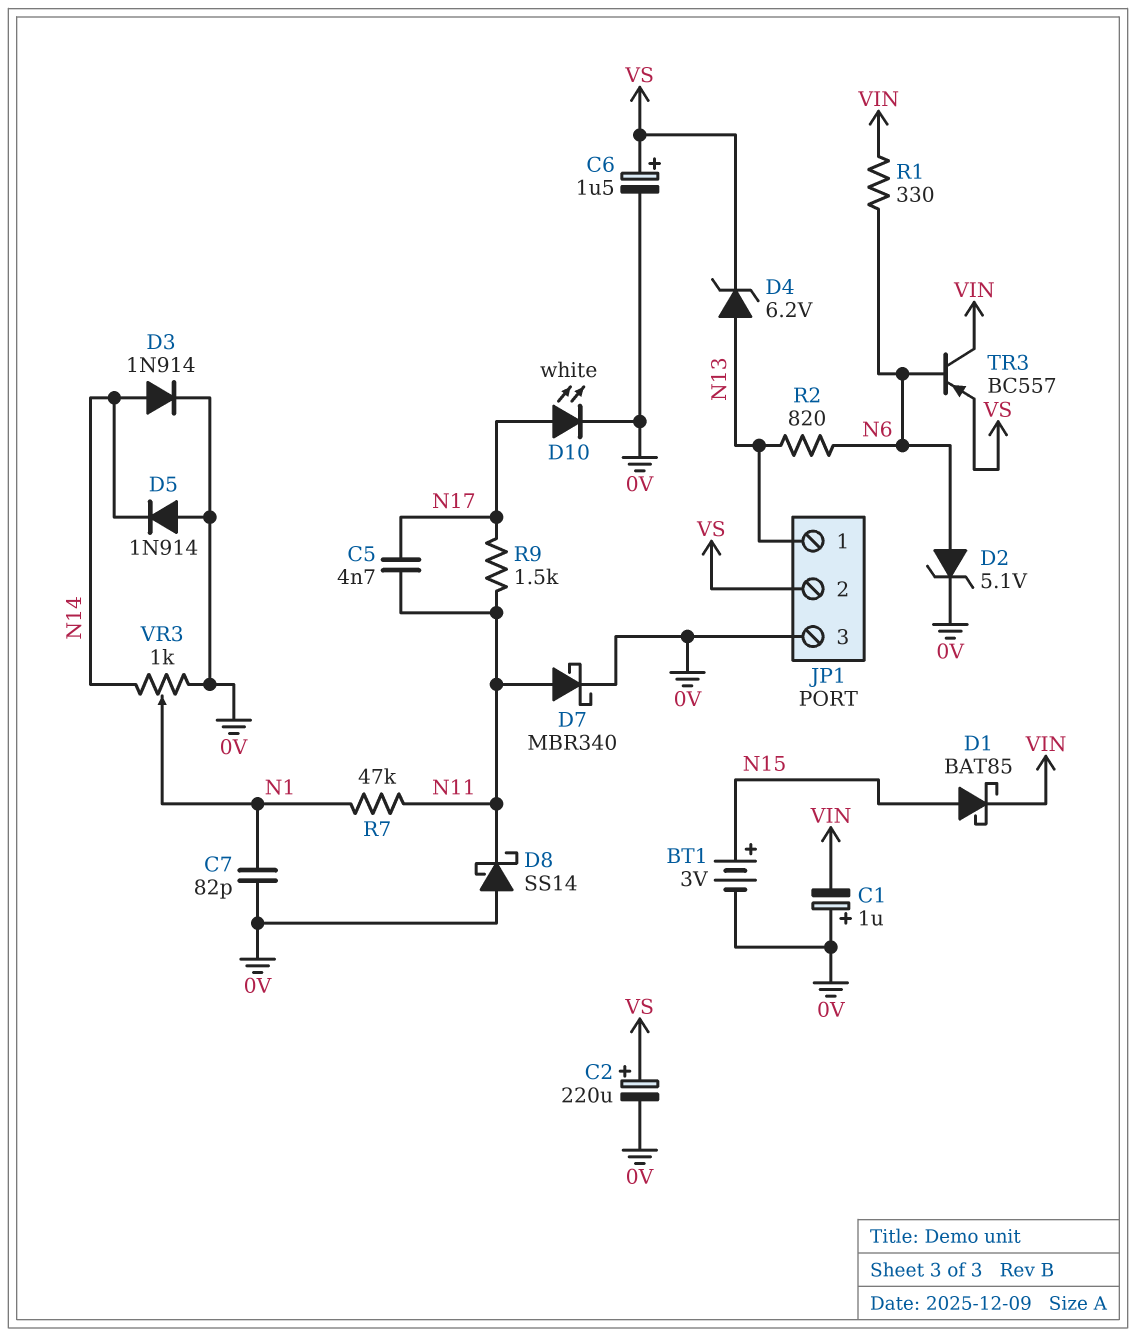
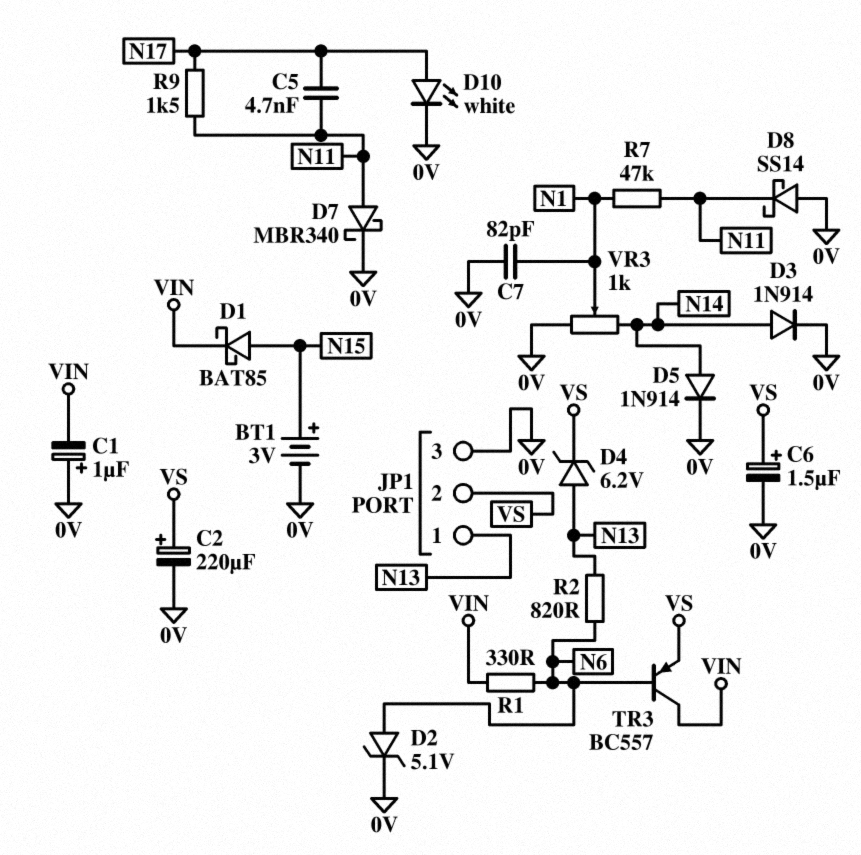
D5: diode 1N914 (A 0V, K N14) -> diode 1N914 (A N14, K 0V)

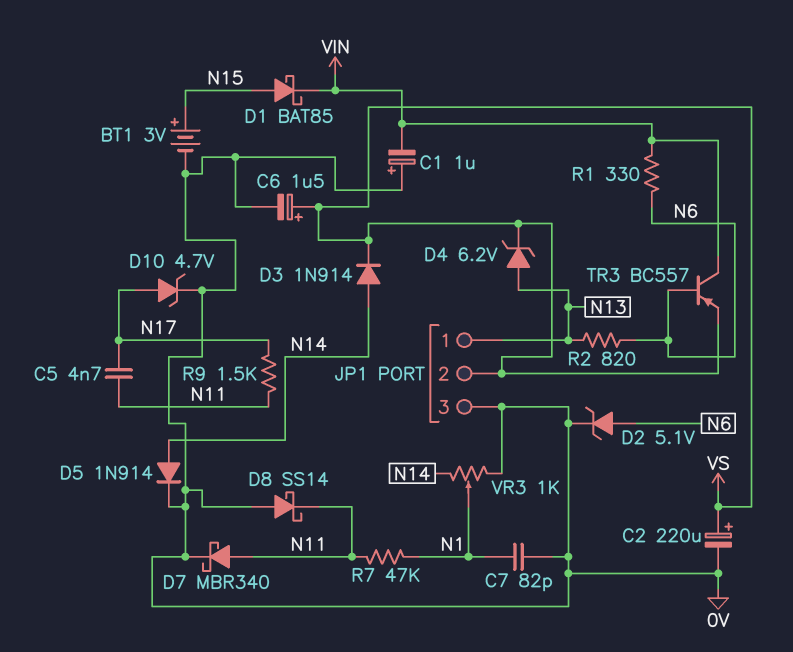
D3: diode 1N914 (A N14, K 0V) -> diode 1N914 (A N14, K VS)
D10: LED white (A N17, K 0V) -> zener 4.7V (A N17, K 0V)

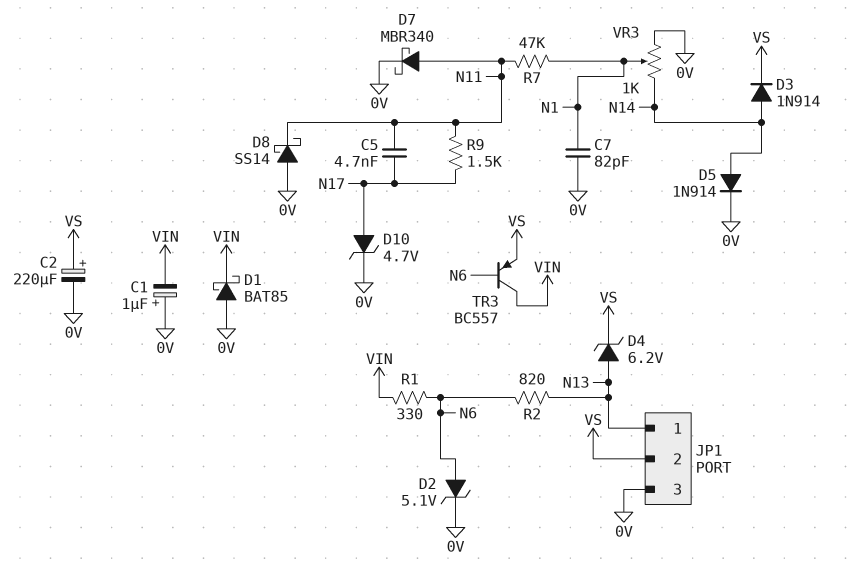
BT1: 3V (plus N15, minus 0V) -> none
C6: 1.5uF (plus VS, minus 0V) -> none
D1: schottky BAT85 (A N15, K VIN) -> schottky BAT85 (A 0V, K VIN)

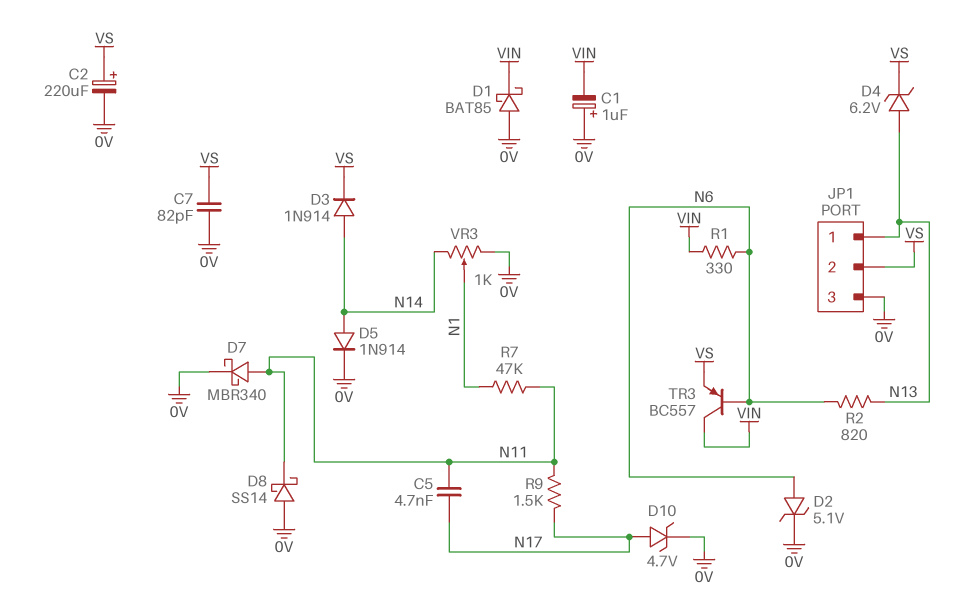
C7: 82pF (0V, N1) -> 82pF (0V, VS)

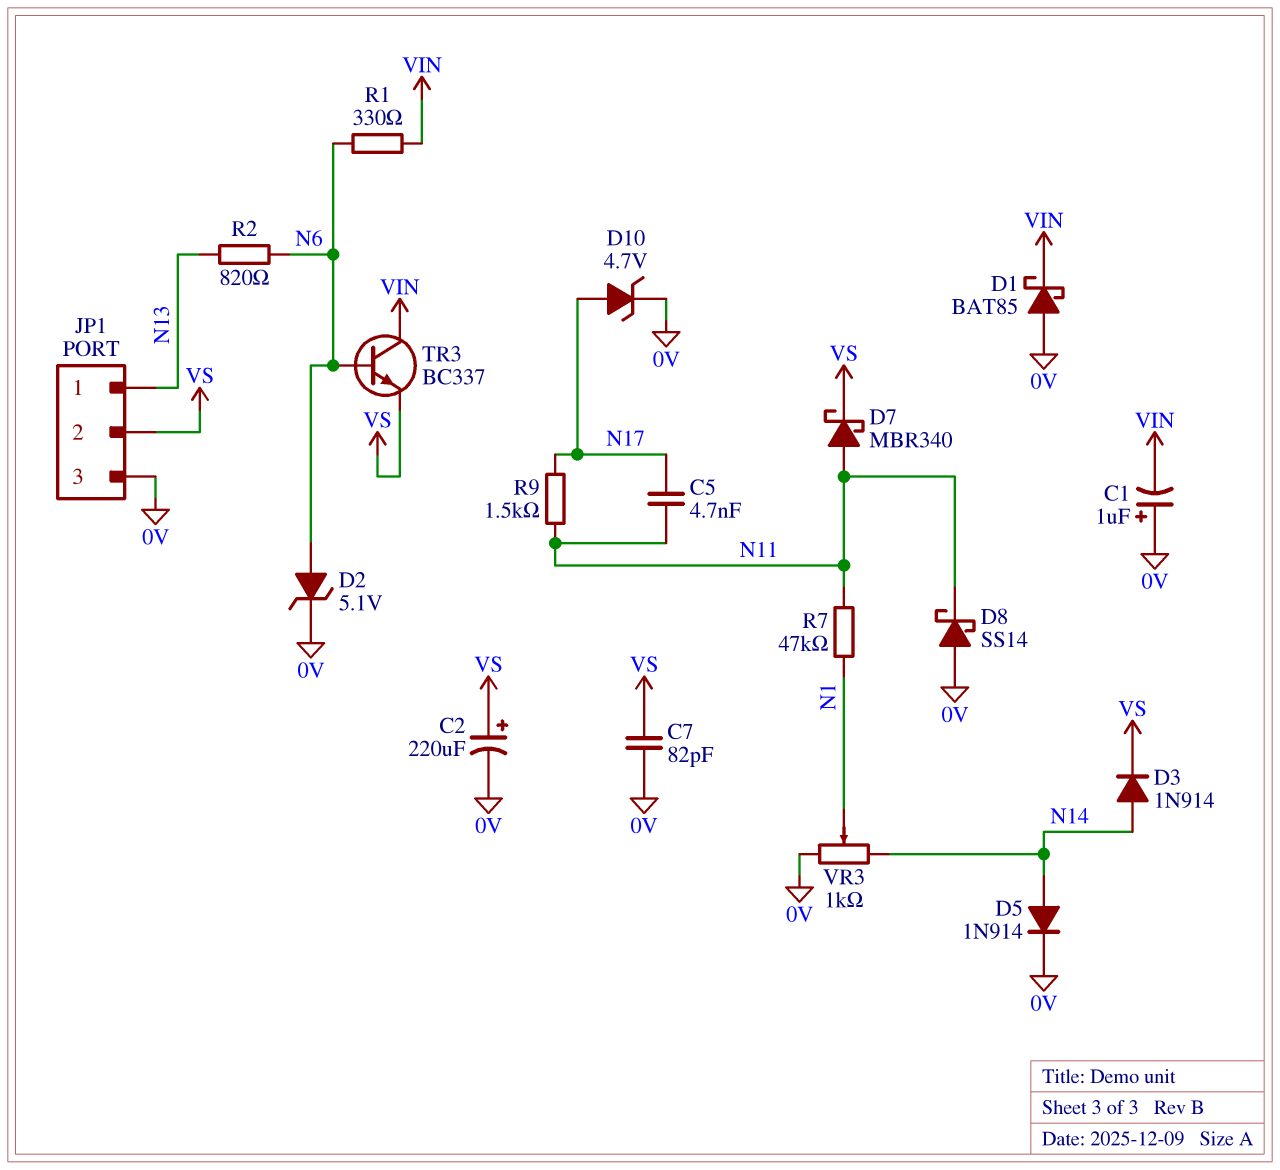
D4: zener 6.2V (A N13, K VS) -> none
D7: schottky MBR340 (A N11, K 0V) -> schottky MBR340 (A N11, K VS)
TR3: PNP BC557 (B N6, C VIN, E VS) -> NPN BC337 (B N6, C VIN, E VS)

